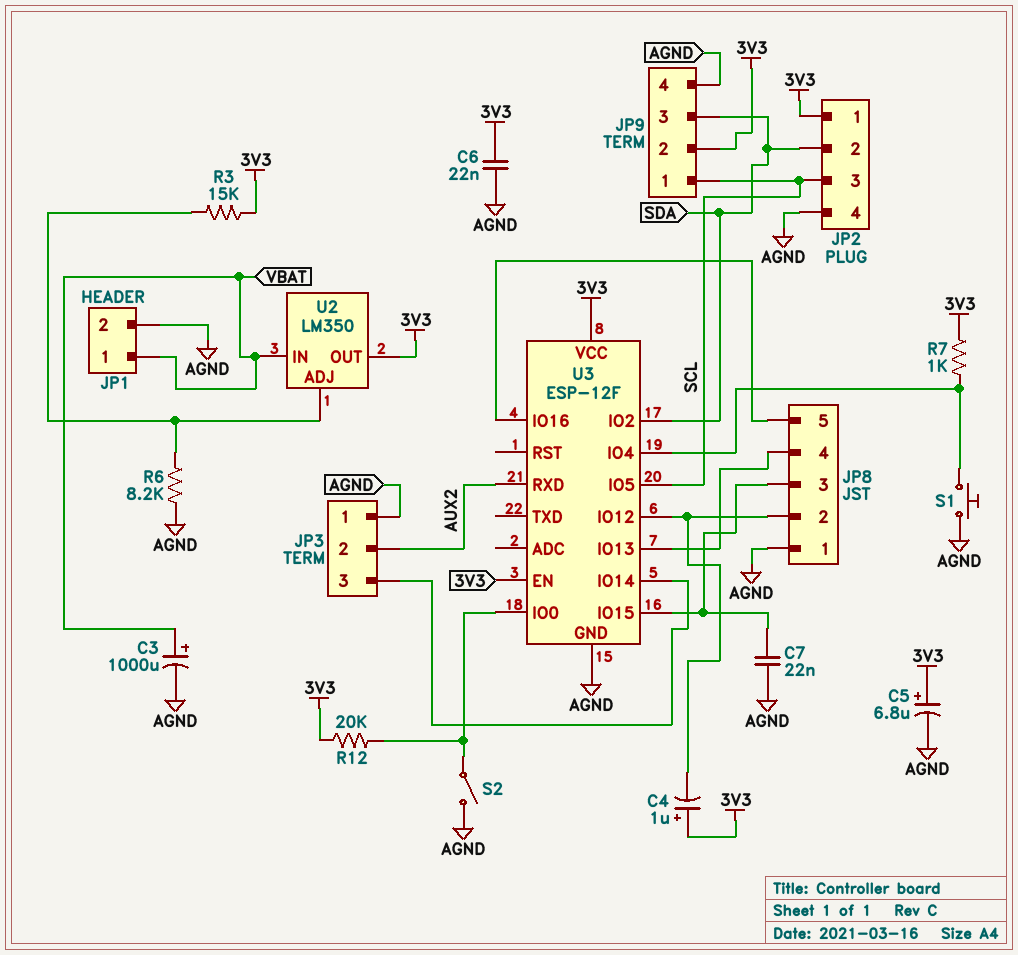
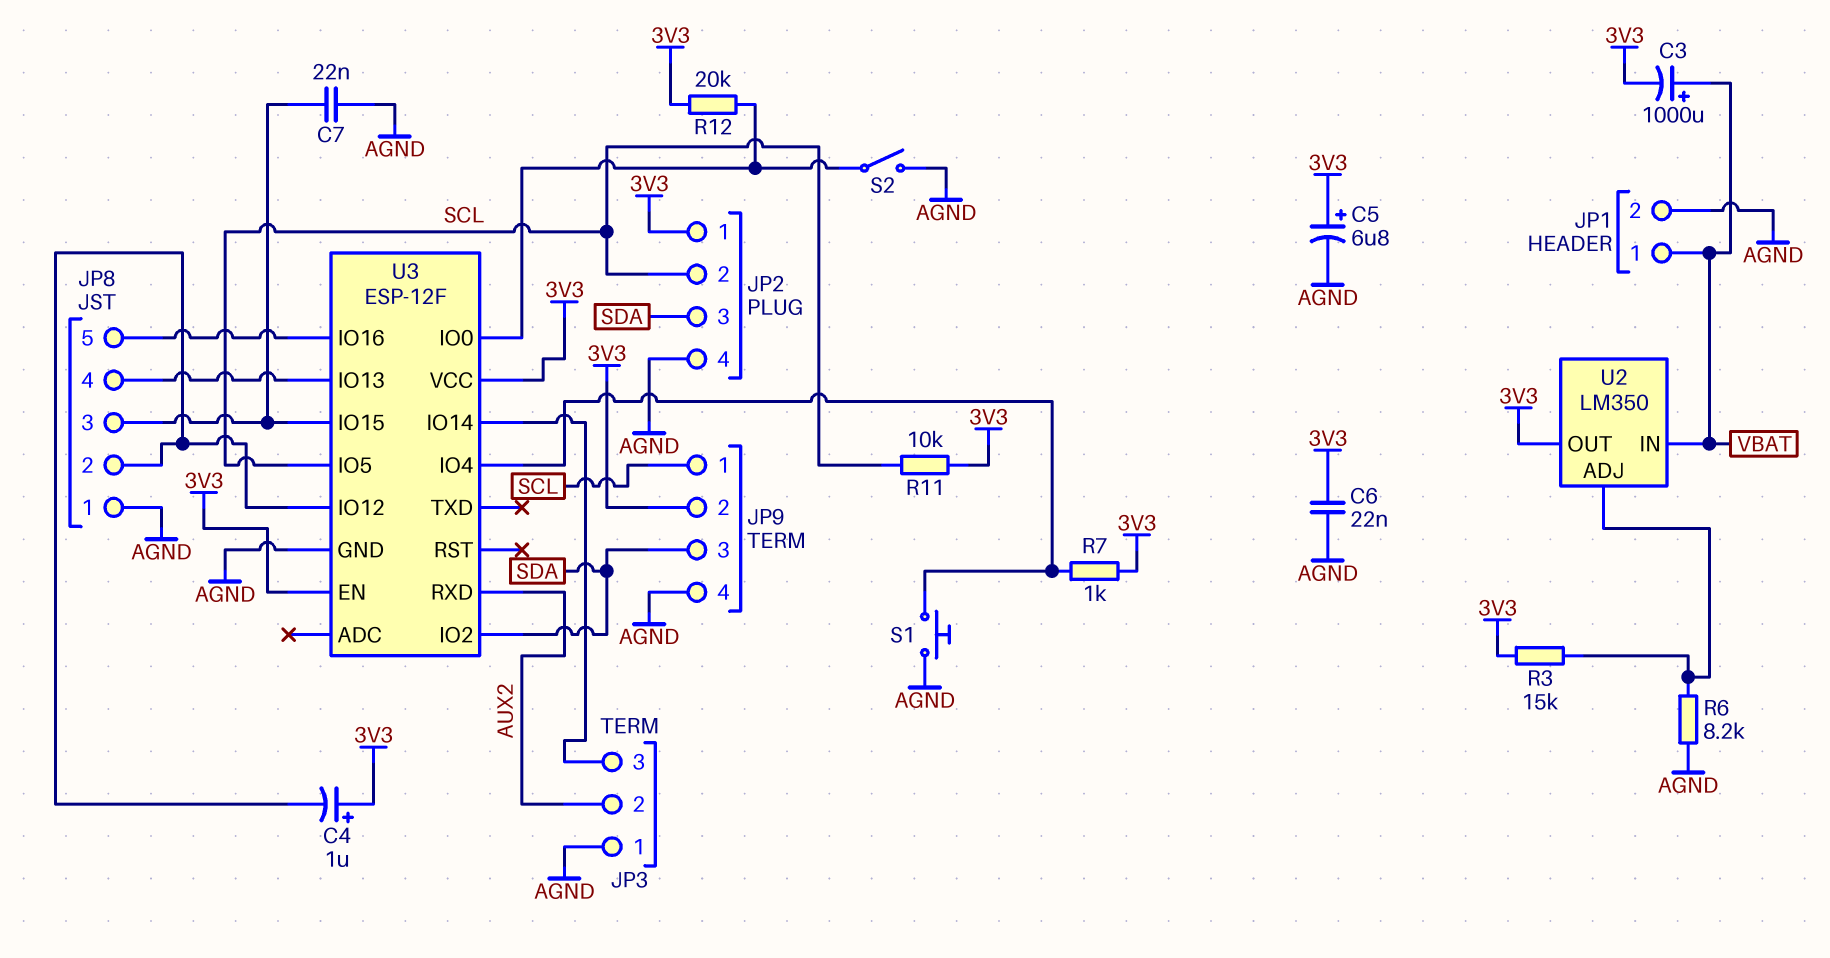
C3: 1000uF (plus VBAT, minus AGND) -> 1000uF (plus VBAT, minus 3V3)
JP2 pin 2: SDA -> SCL
JP2 pin 3: SCL -> SDA
R11: none -> 10k (3V3, SCL)

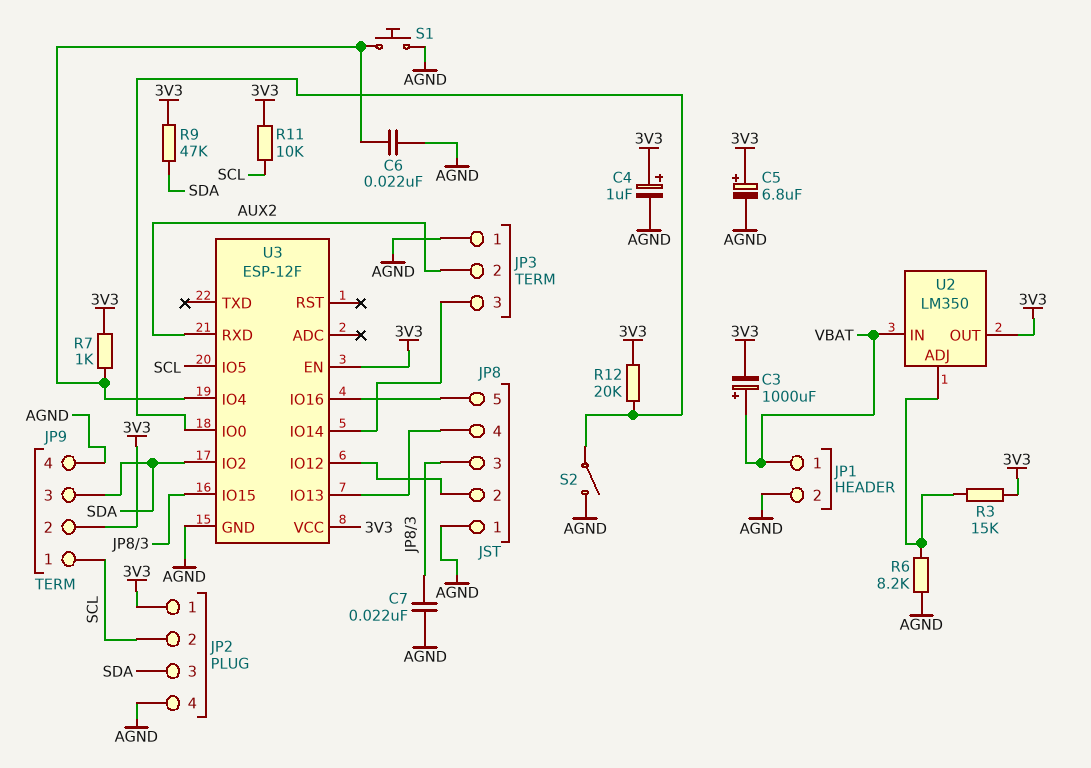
C4: 1uF (plus 3V3, minus JP8/2) -> 1uF (plus 3V3, minus AGND)
C6: 22nF (3V3, AGND) -> 22nF (AGND, U3/IO4)
R9: none -> 47k (3V3, SDA)

